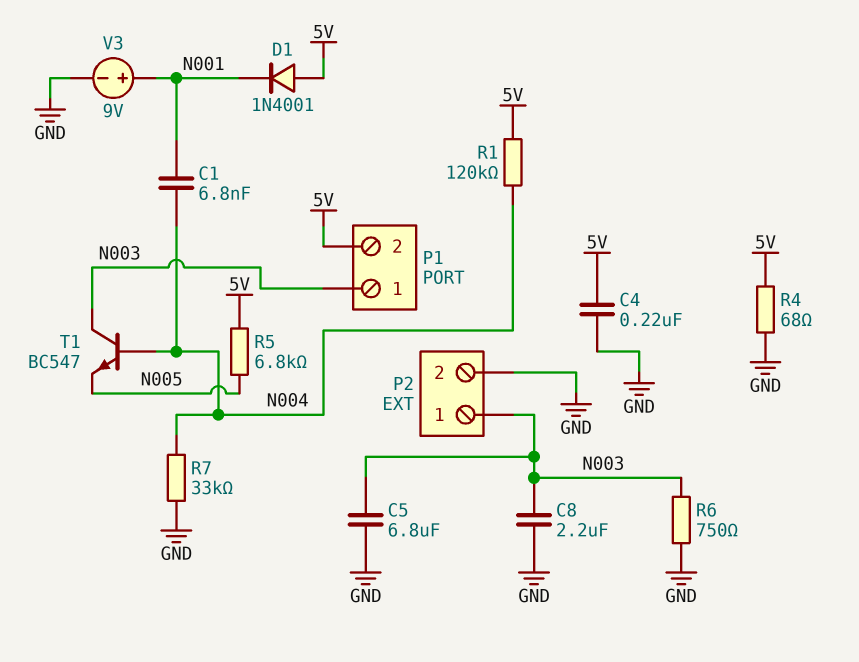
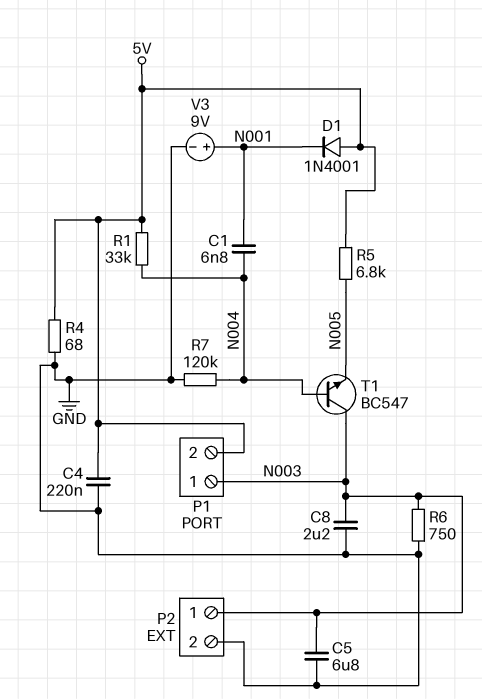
R1: 120k (5V, N004) -> 33k (5V, N004)
R7: 33k (GND, N004) -> 120k (GND, N004)

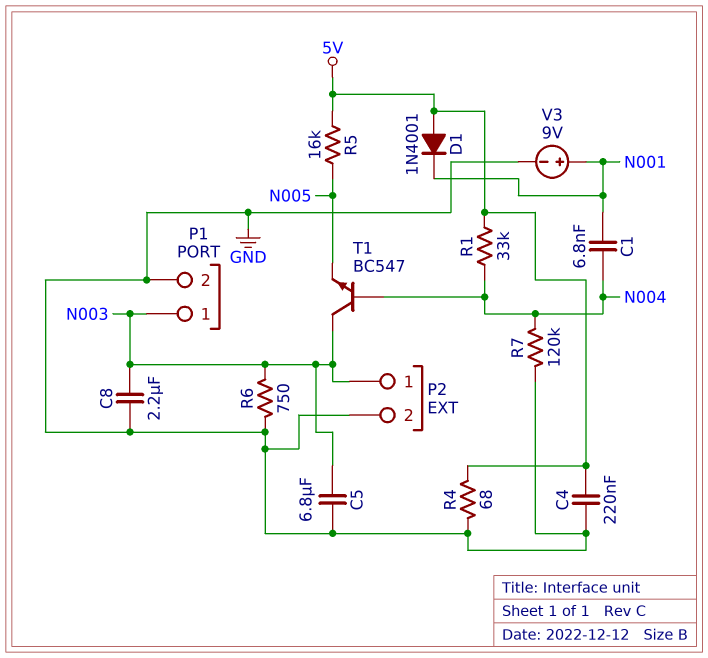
P1 pin 2: 5V -> GND
R5: 6.8k (5V, N005) -> 16k (5V, N005)

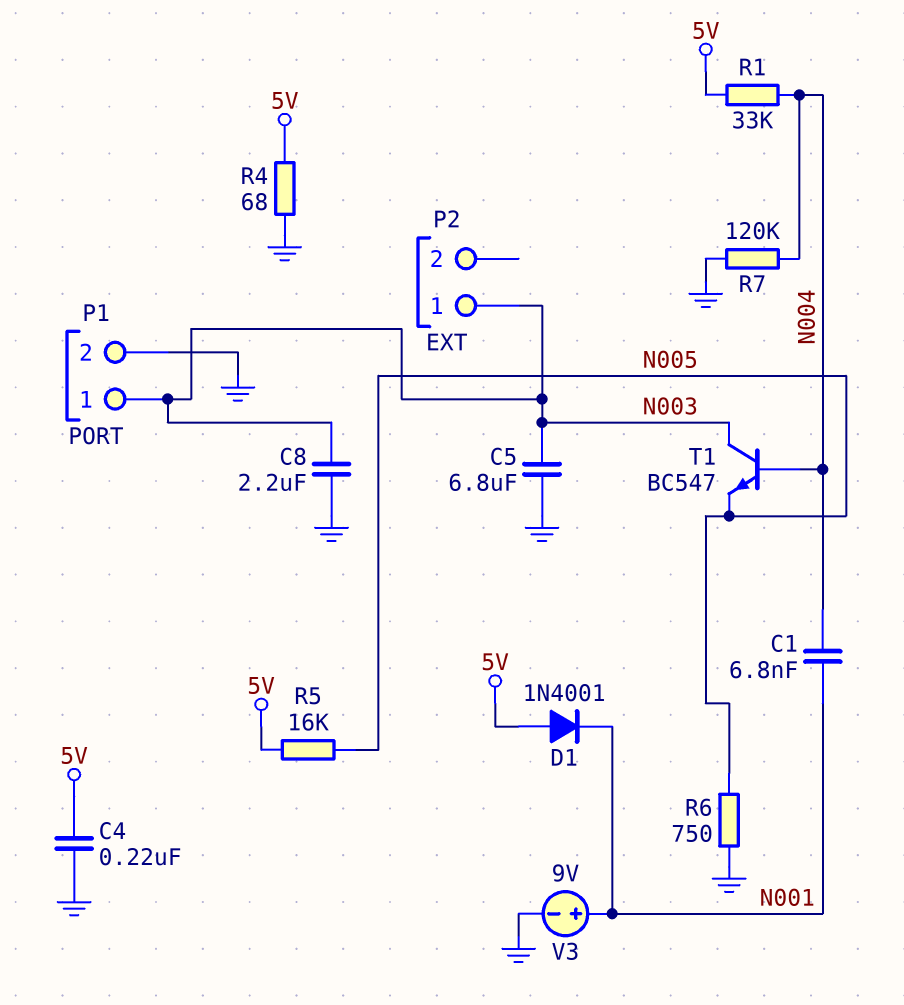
P2 pin 2: GND -> none
R6: 750 (GND, N003) -> 750 (GND, N005)

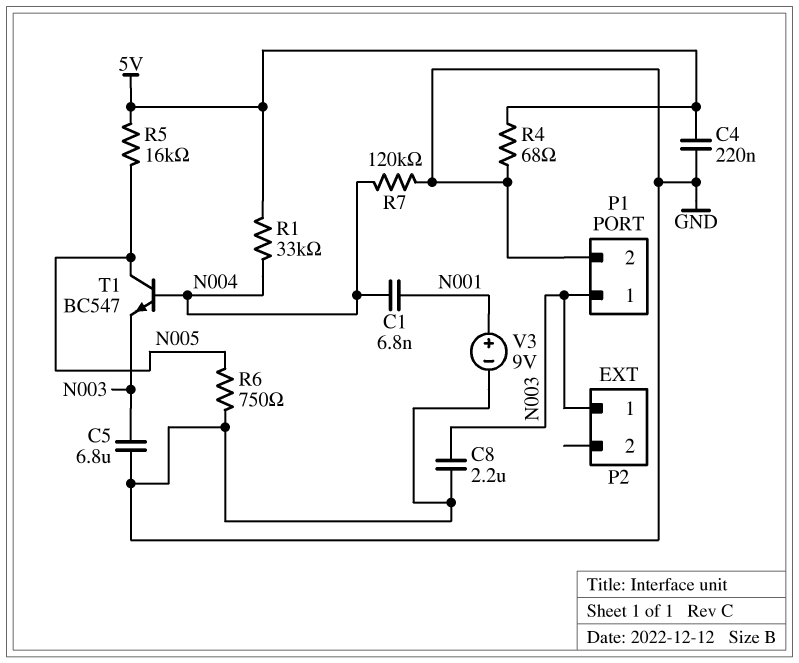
D1: diode 1N4001 (A 5V, K N001) -> none
T1: NPN BC547 (B N004, C N003, E N005) -> NPN BC547 (B N004, C N005, E N003)

